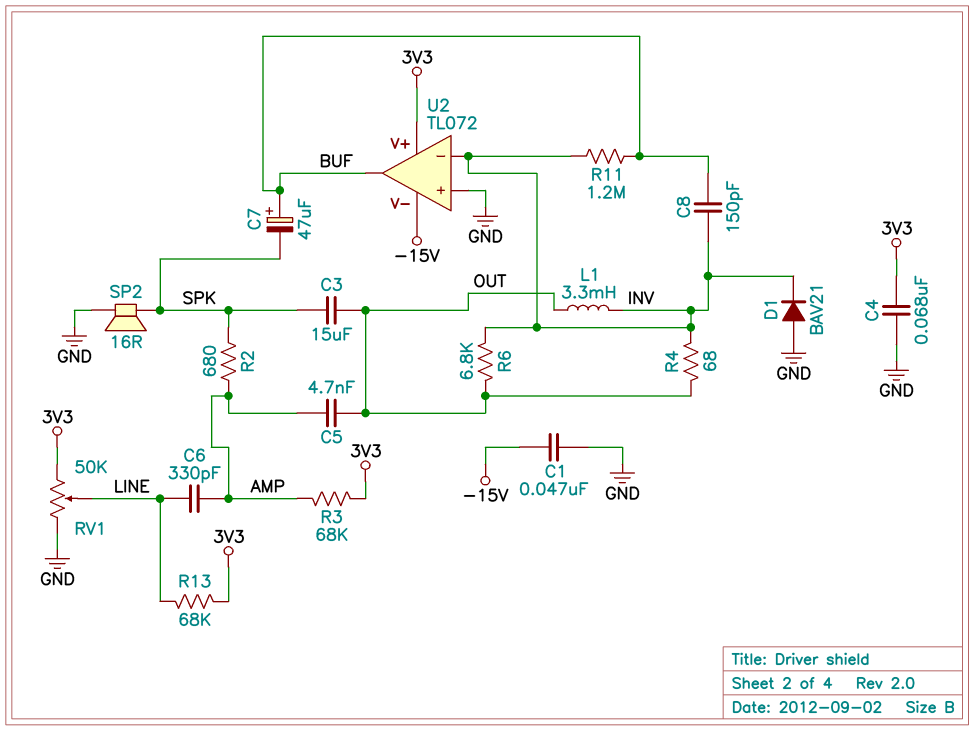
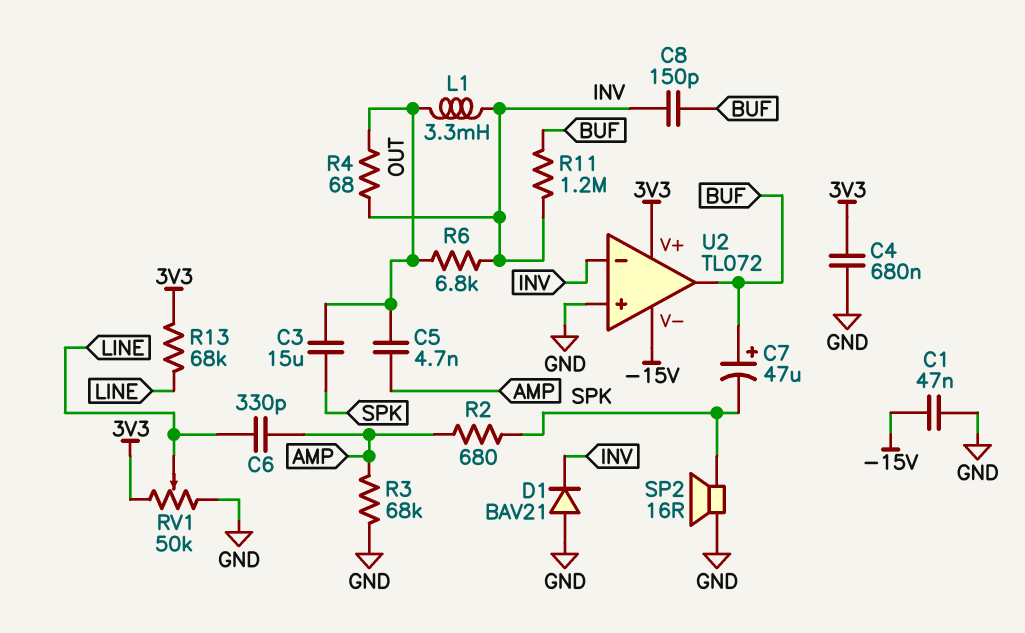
C4: 68nF (3V3, GND) -> 680nF (3V3, GND)
R3: 68k (3V3, AMP) -> 68k (AMP, GND)

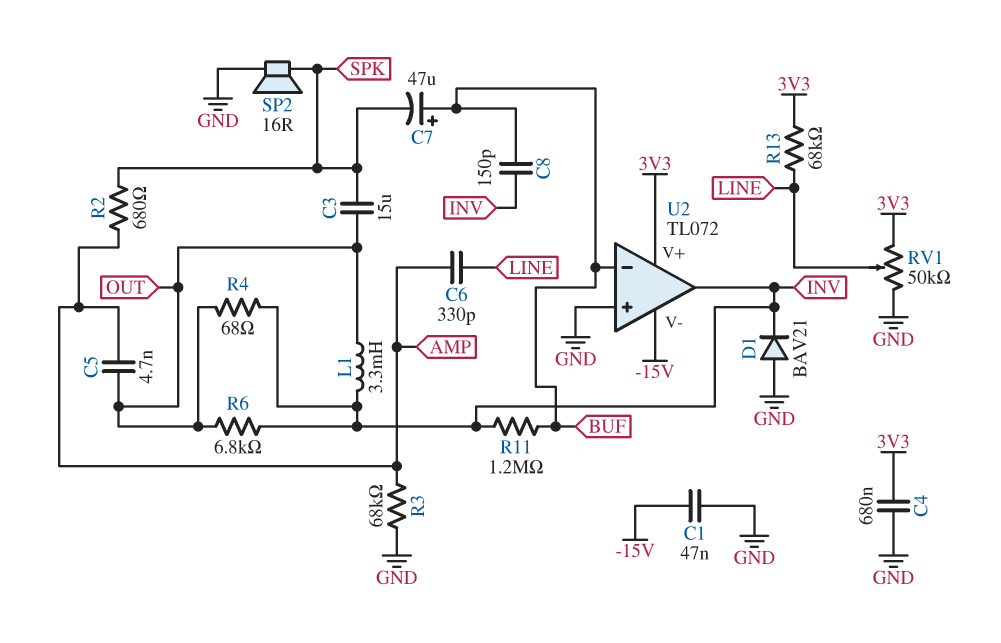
U2 pin in-: INV -> BUF
U2 pin out: BUF -> INV

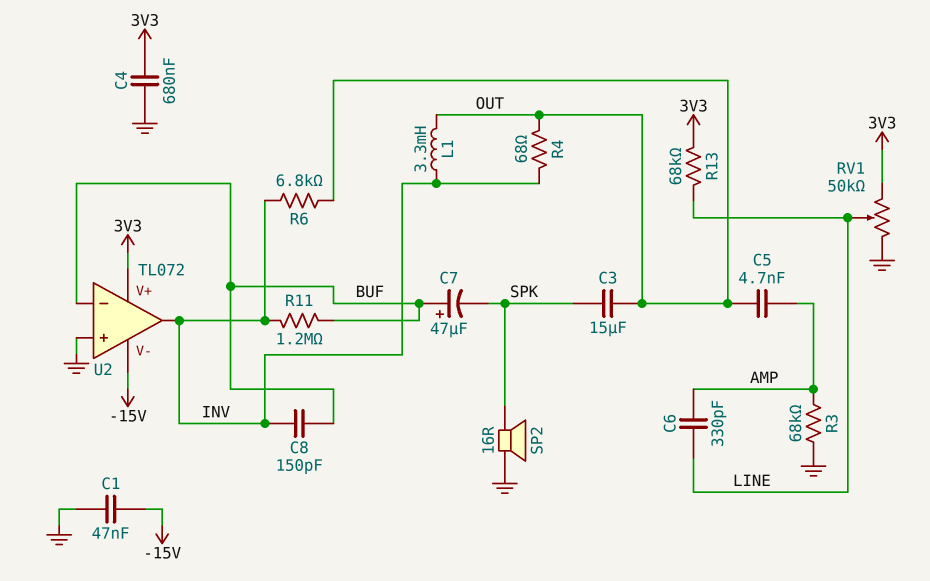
D1: diode BAV21 (A GND, K INV) -> none
R2: 680 (AMP, SPK) -> none

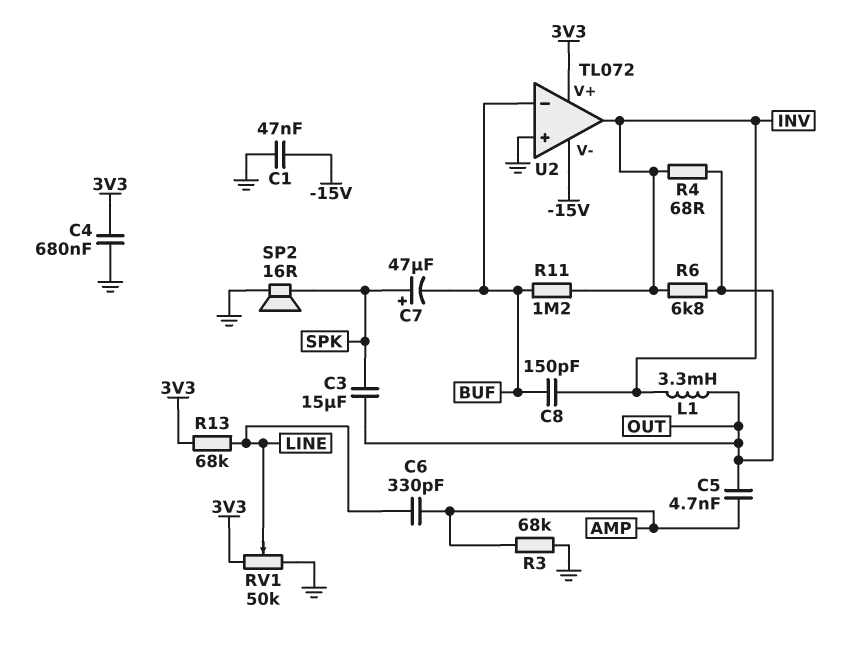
C7: 47uF (plus BUF, minus SPK) -> 47uF (plus SPK, minus BUF)

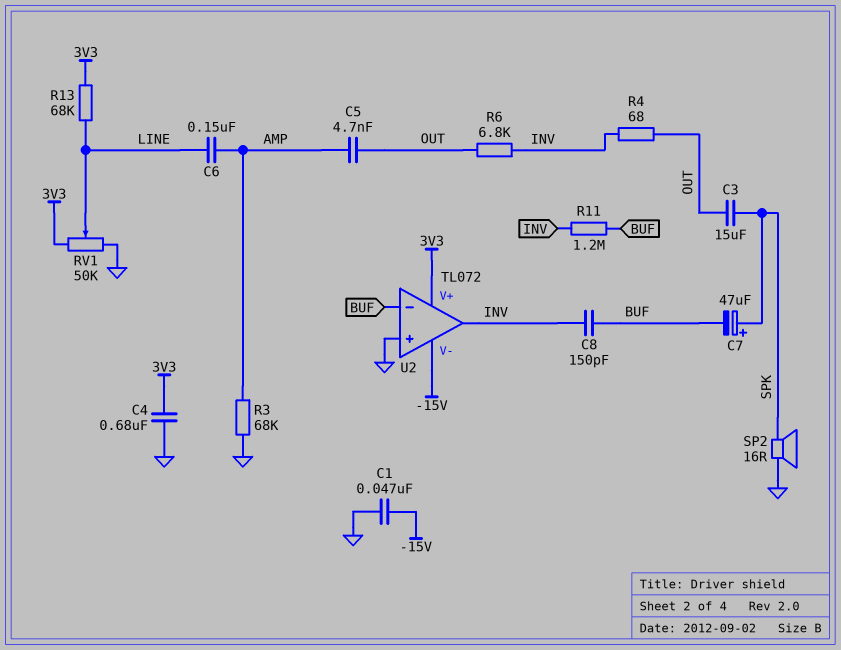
C6: 330pF (AMP, LINE) -> 150nF (AMP, LINE)
L1: 3.3mH (INV, OUT) -> none

